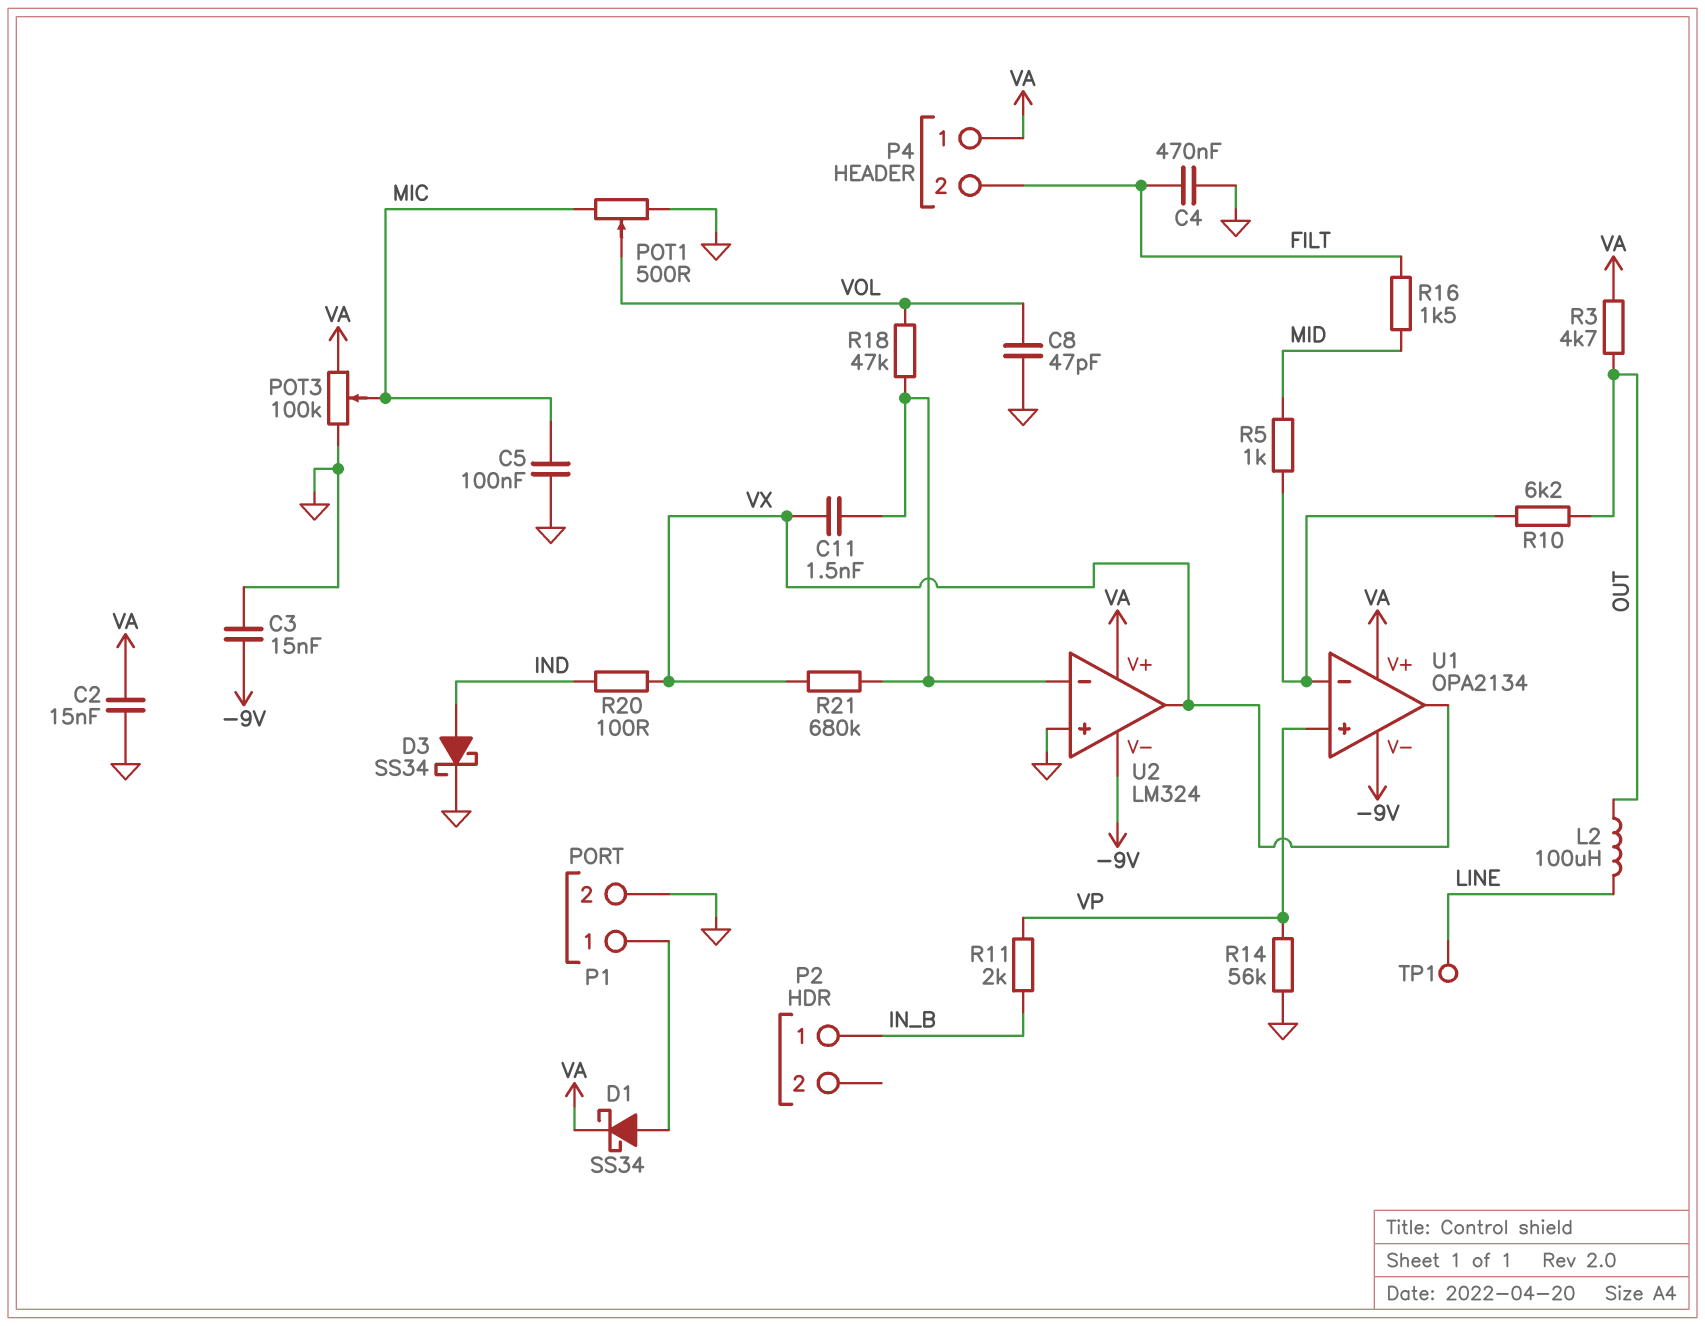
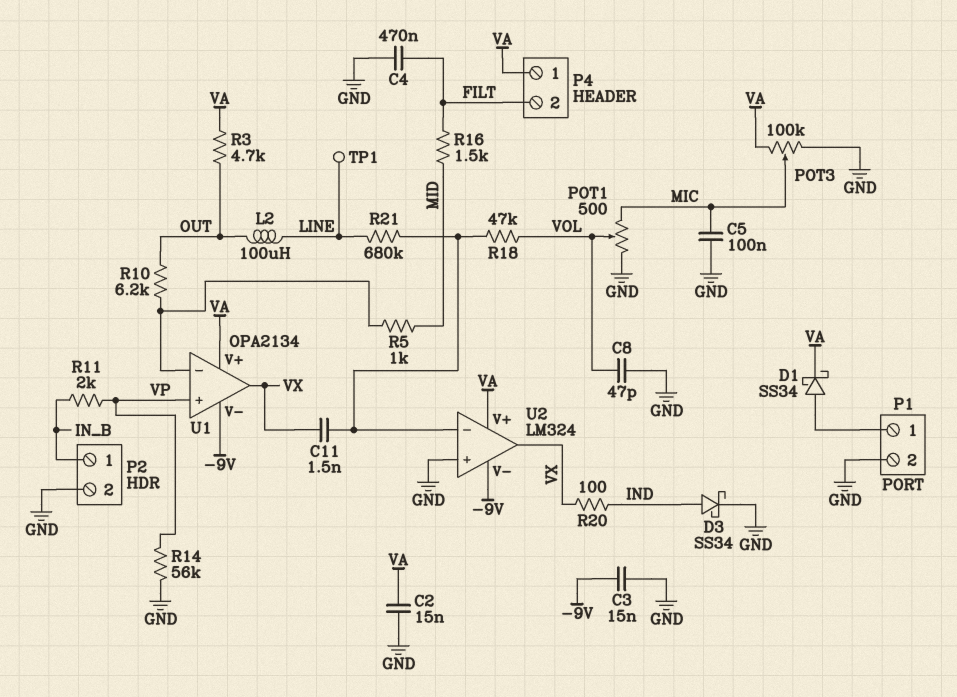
P2 pin 2: none -> GND
R21: 680k (U2/in-, VX) -> 680k (LINE, U2/in-)

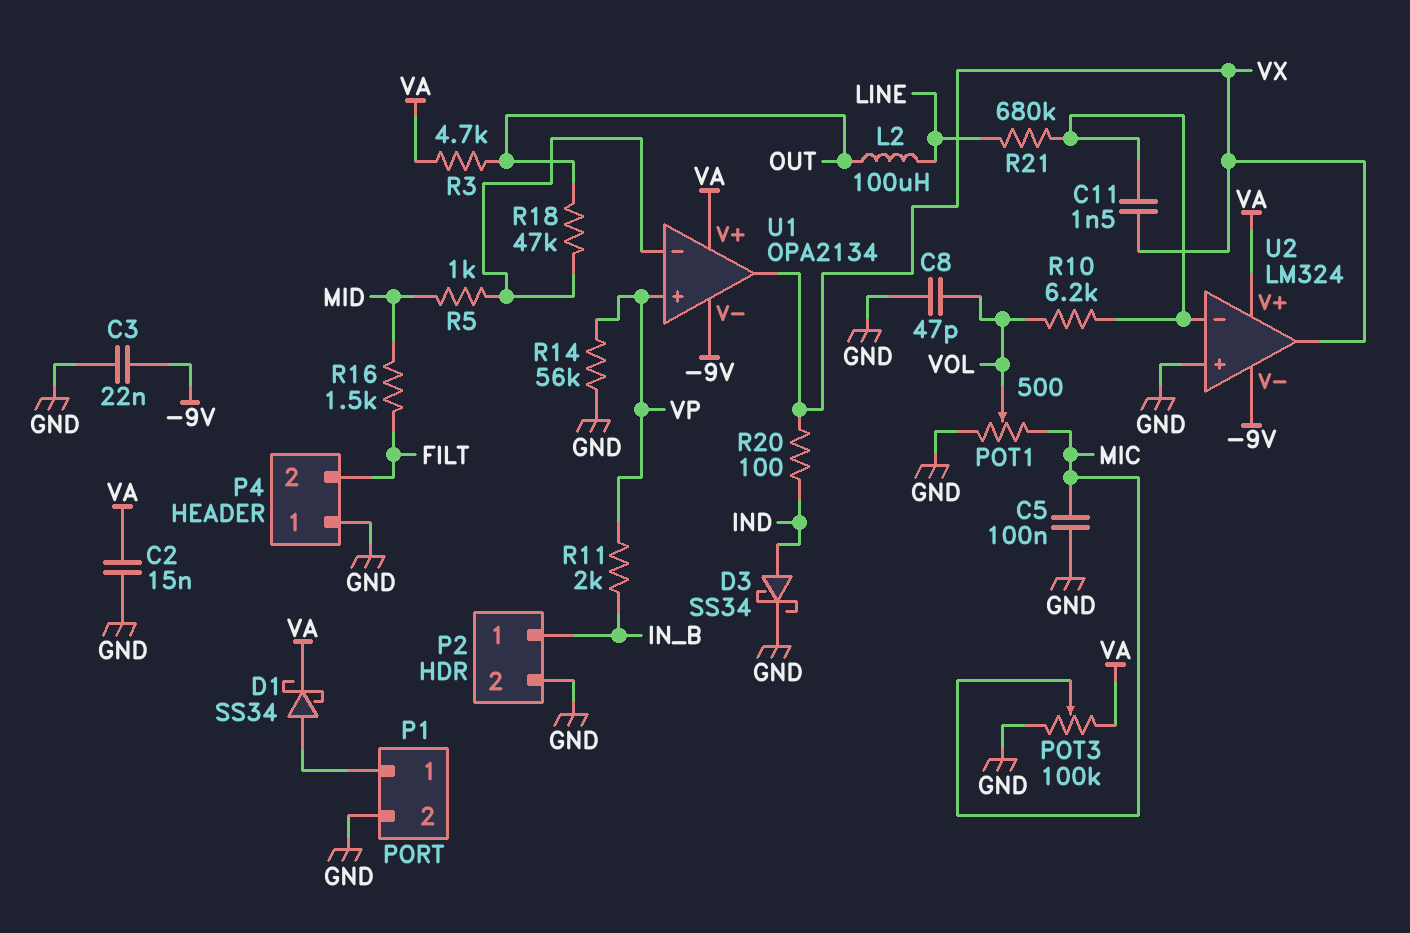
C3: 15nF (-9V, GND) -> 22nF (-9V, GND)
C4: 470nF (FILT, GND) -> none
P4 pin 1: VA -> GND
R10: 6.2k (OUT, U1/in-) -> 6.2k (U2/in-, VOL)
R18: 47k (U2/in-, VOL) -> 47k (OUT, U1/in-)
TP1: test point (LINE) -> none

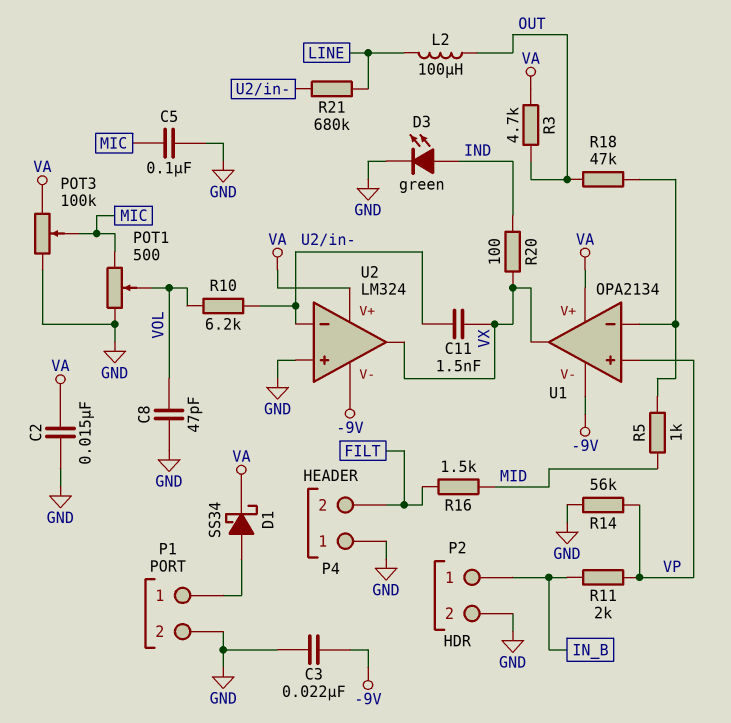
D3: schottky SS34 (A IND, K GND) -> LED green (A IND, K GND)

